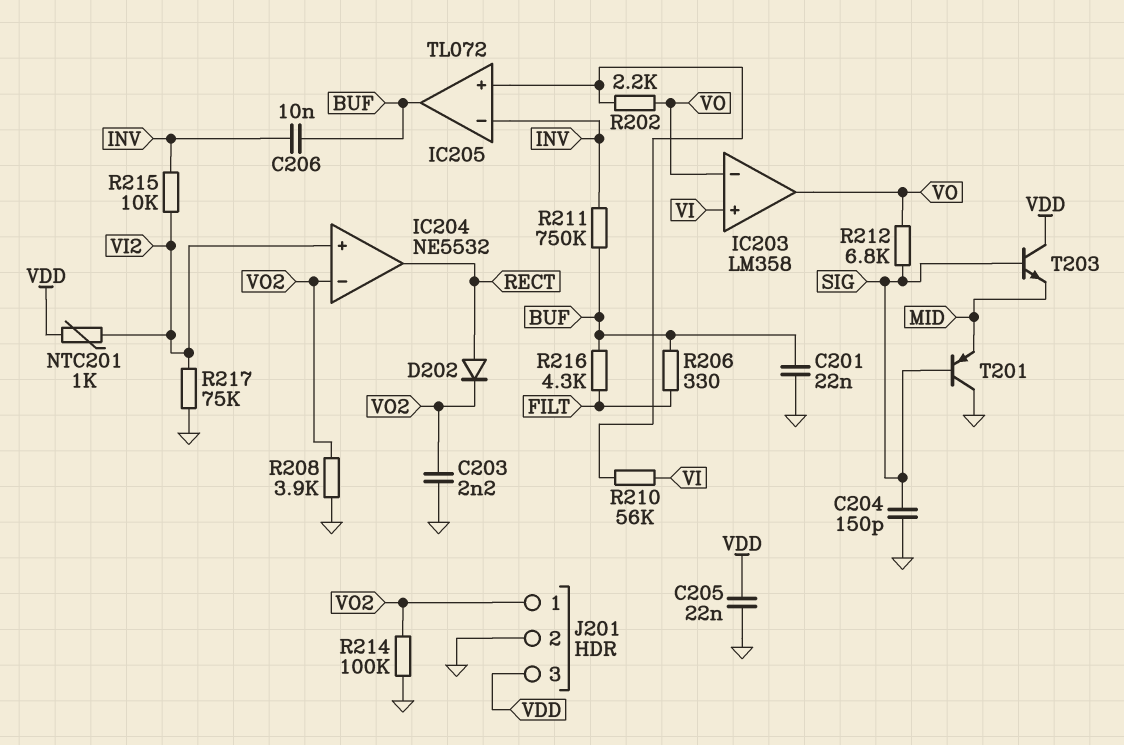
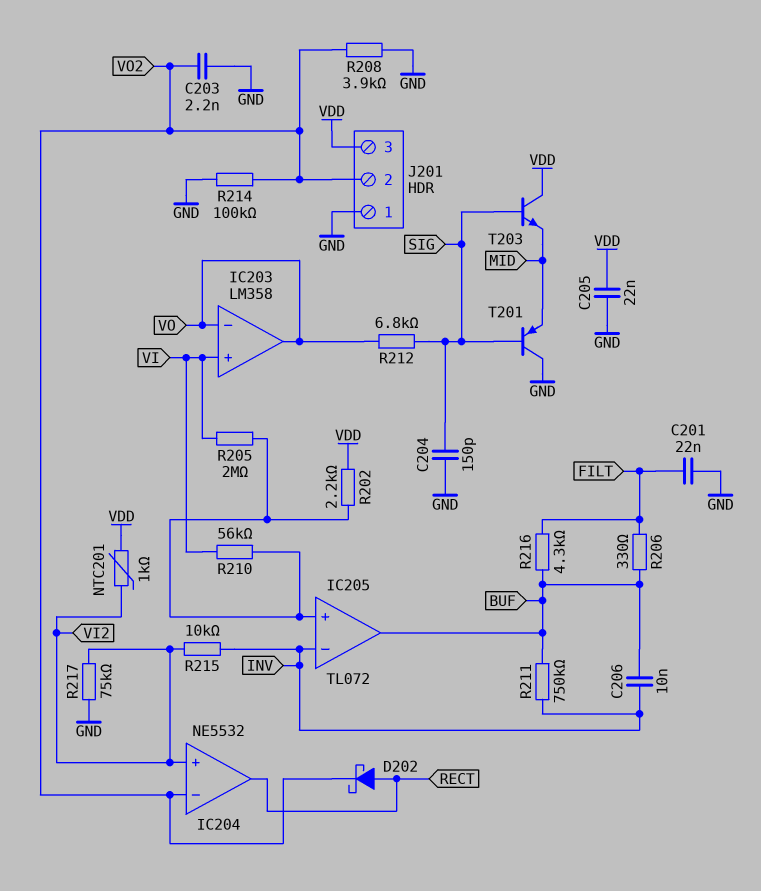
C201: 22nF (BUF, GND) -> 22nF (FILT, GND)
D202: diode (A RECT, K VO2) -> schottky (A RECT, K VO2)
J201 pin 1: VO2 -> GND
J201 pin 2: GND -> VO2
R202: 2.2k (IC205/in+, VO) -> 2.2k (IC205/in+, VDD)
R205: none -> 2M (IC205/in+, VI)

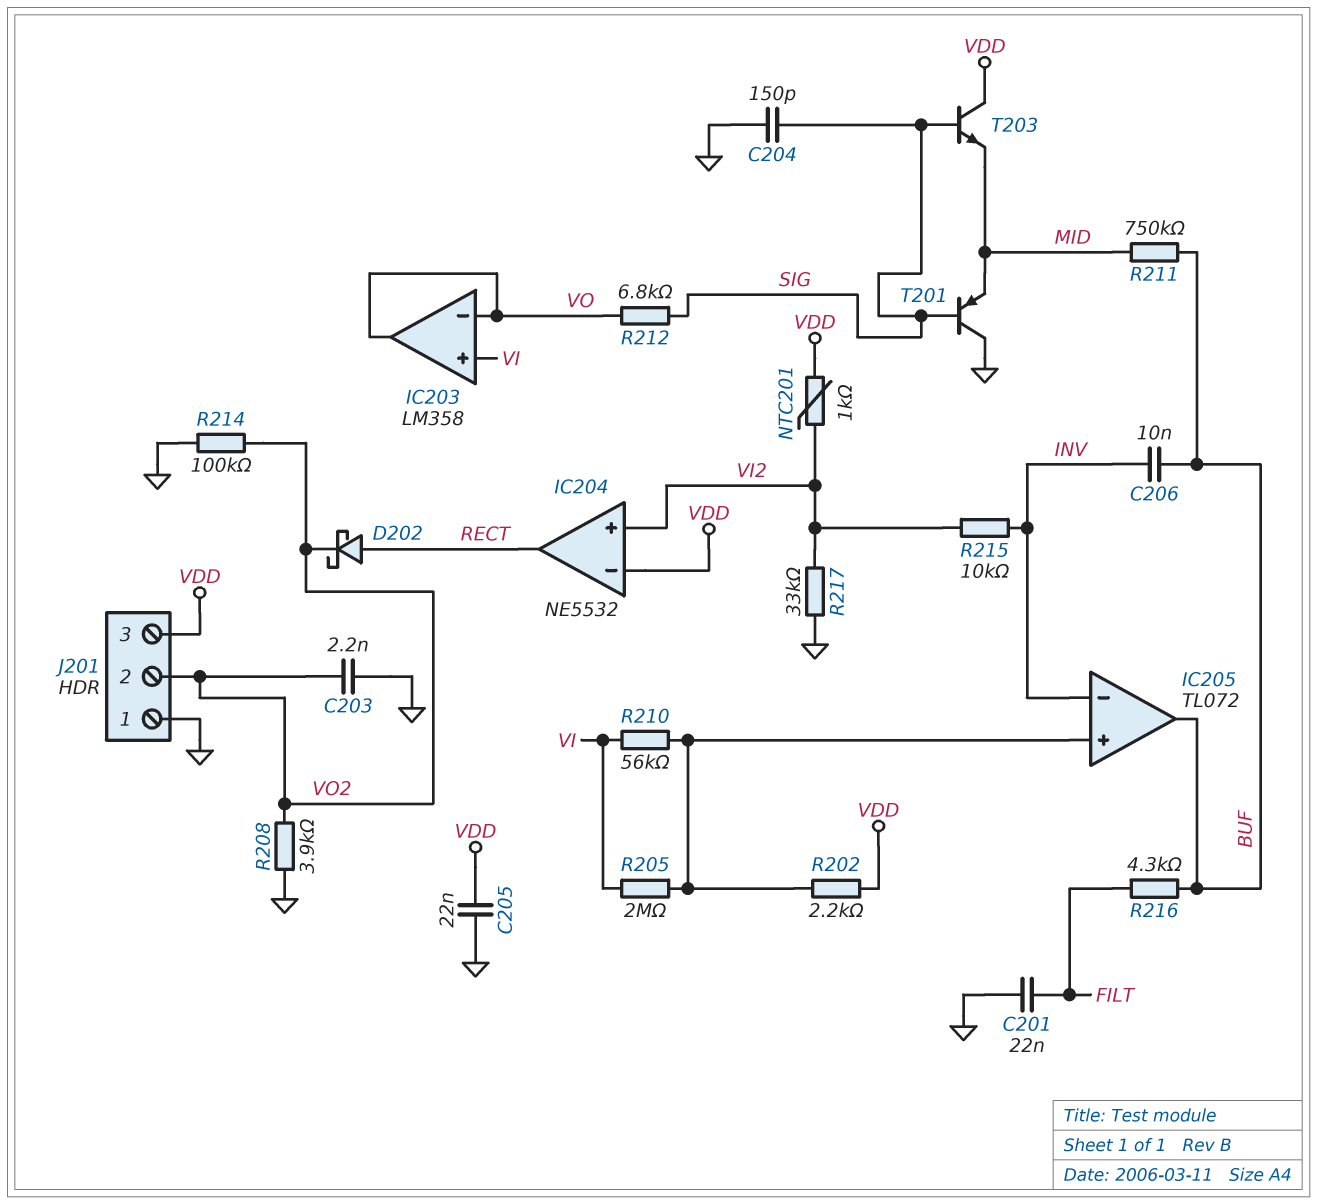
IC204 pin in-: VO2 -> VDD
R206: 330 (BUF, FILT) -> none
R211: 750k (BUF, INV) -> 750k (BUF, MID)
R217: 75k (GND, VI2) -> 33k (GND, VI2)

